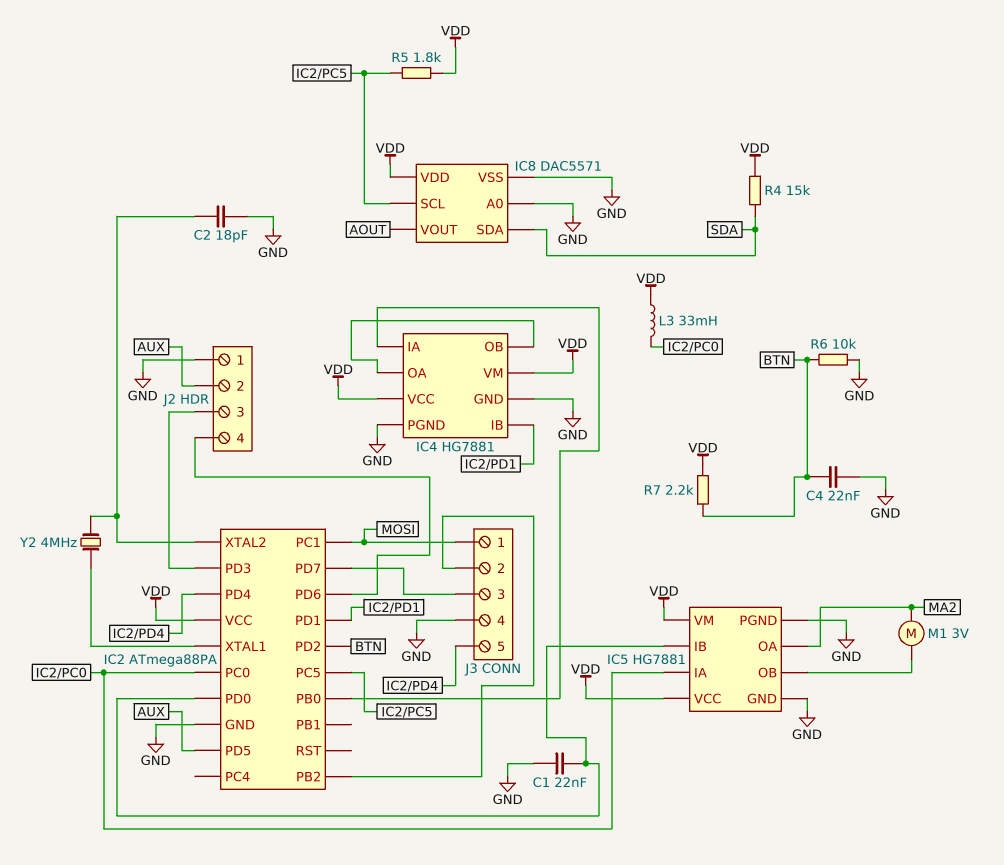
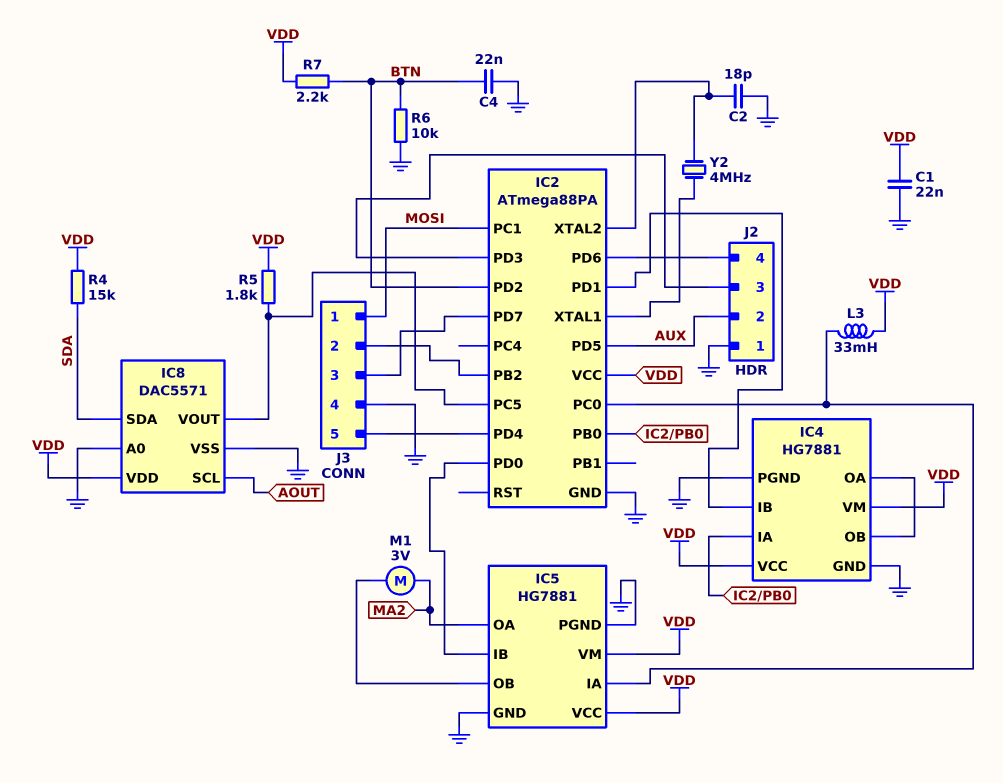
C1: 22nF (GND, IC2/PD0) -> 22nF (GND, VDD)
IC8 pin SCL: IC2/PC5 -> AOUT
IC8 pin VOUT: AOUT -> IC2/PC5

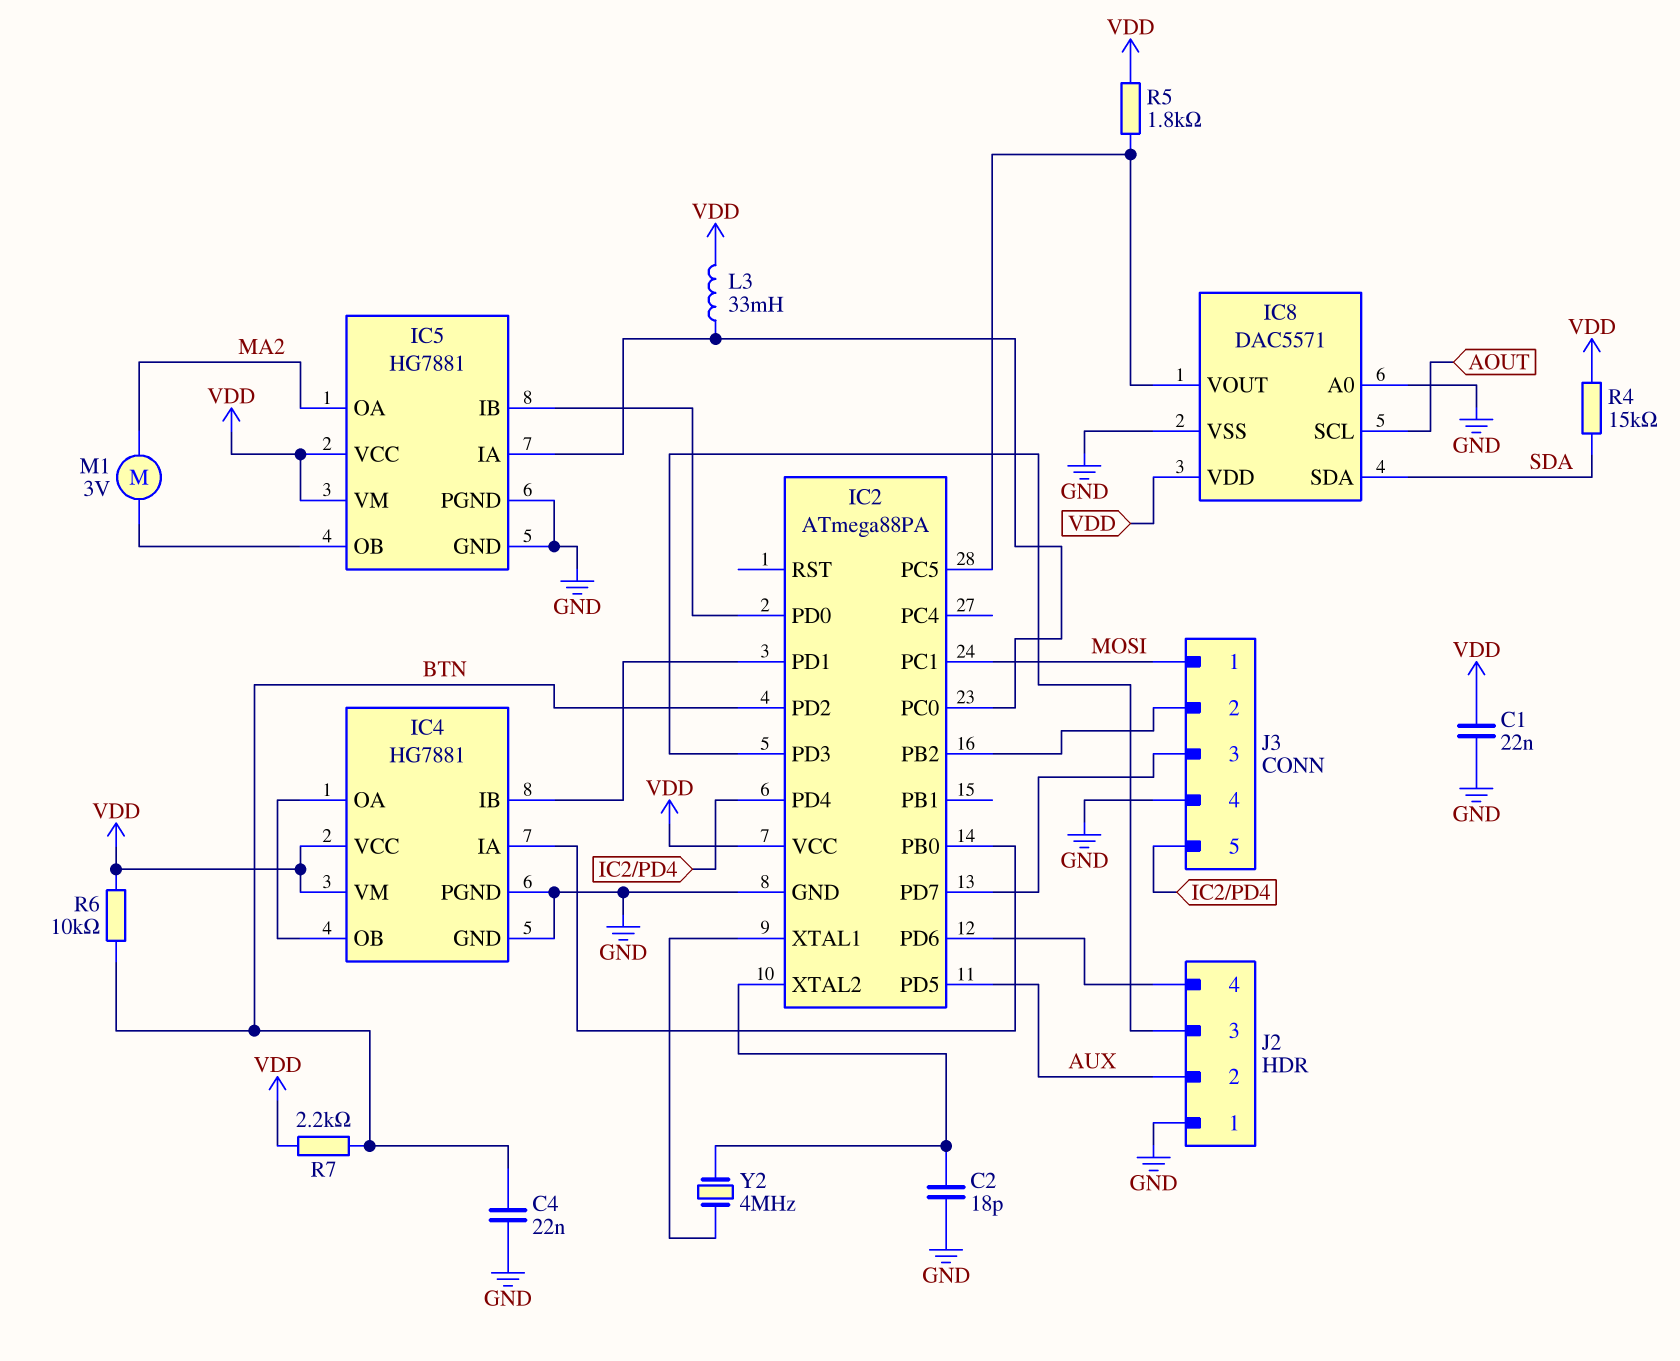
R6: 10k (BTN, GND) -> 10k (BTN, VDD)

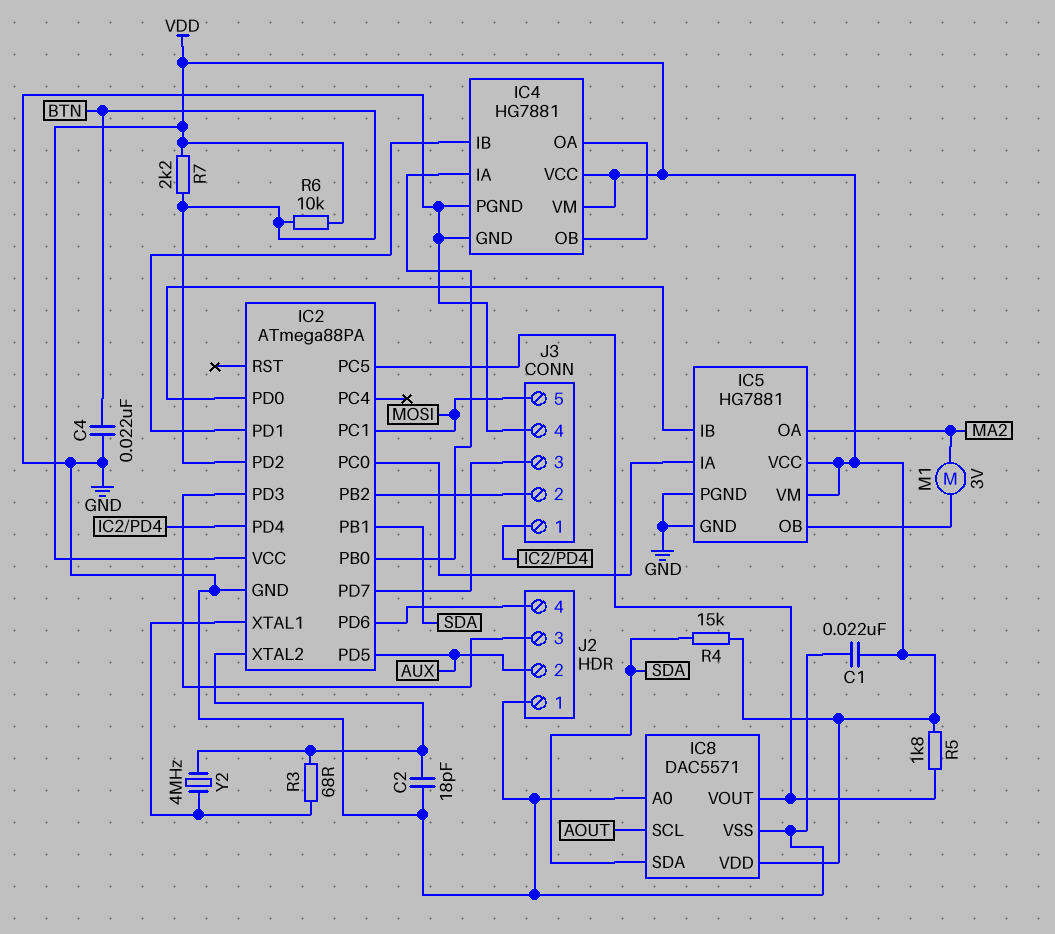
IC2 pin PB1: none -> SDA
J3 pin 1: MOSI -> IC2/PD4
J3 pin 5: IC2/PD4 -> MOSI
L3: 33mH (IC2/PC0, VDD) -> none
R3: none -> 68 (IC2/XTAL1, IC2/XTAL2)

